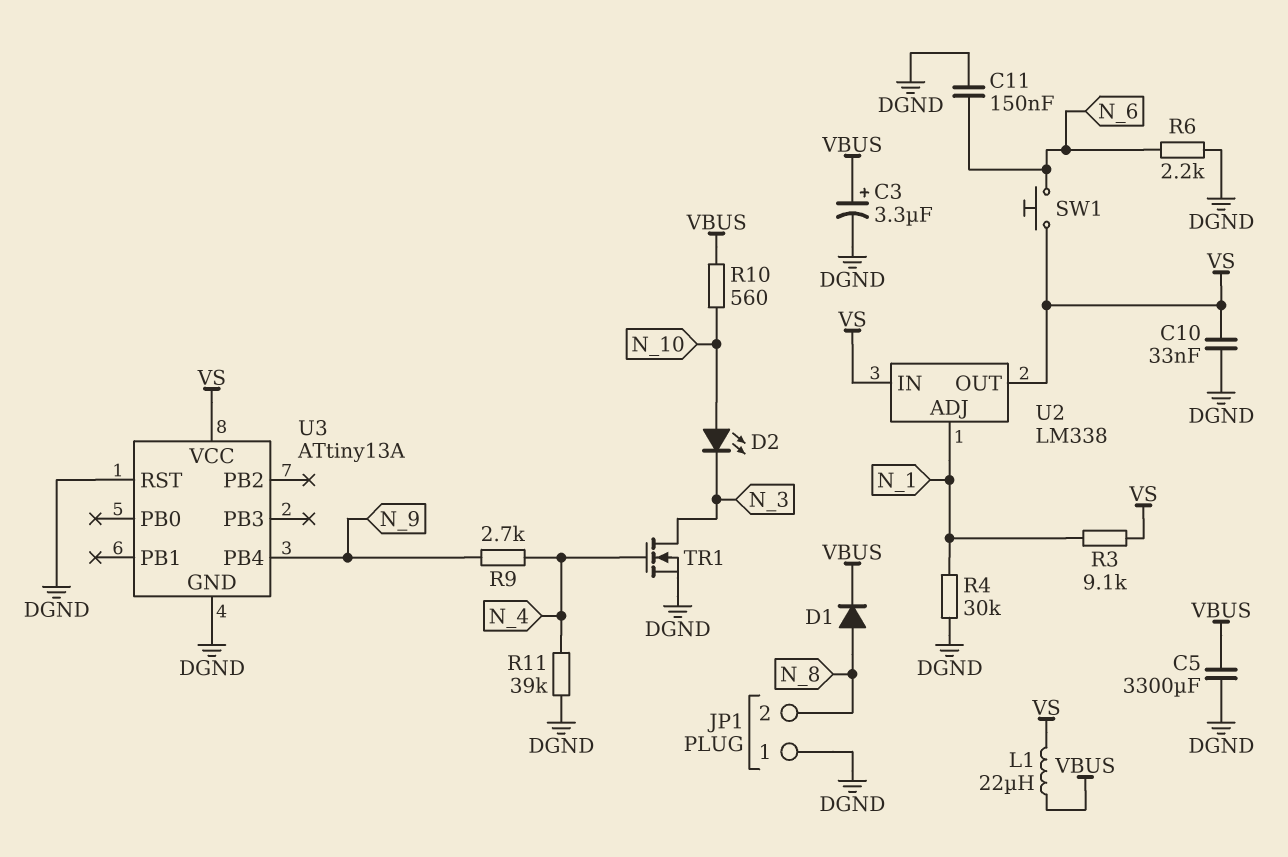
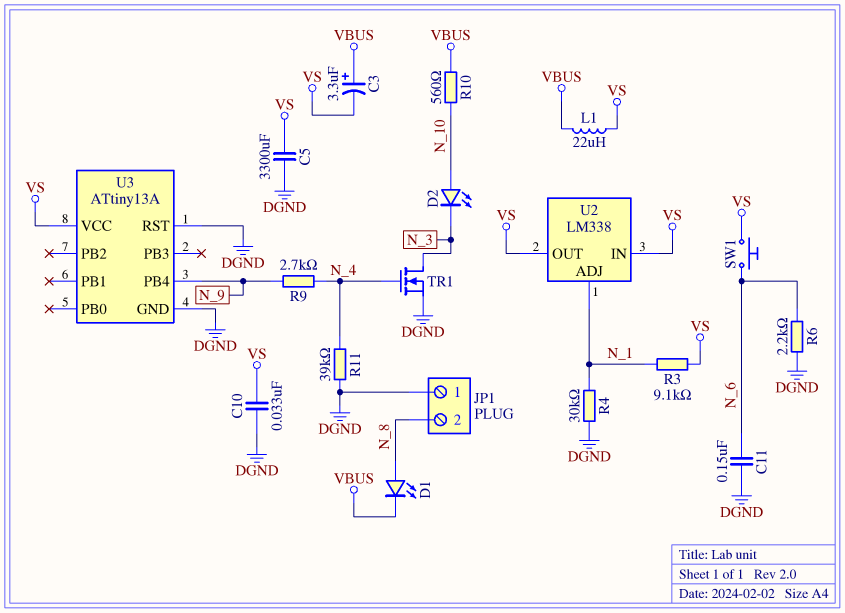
C3: 3.3uF (plus VBUS, minus DGND) -> 3.3uF (plus VBUS, minus VS)
C5: 3300uF (DGND, VBUS) -> 3300uF (DGND, VS)
D1: diode (A N_8, K VBUS) -> LED (A N_8, K VBUS)

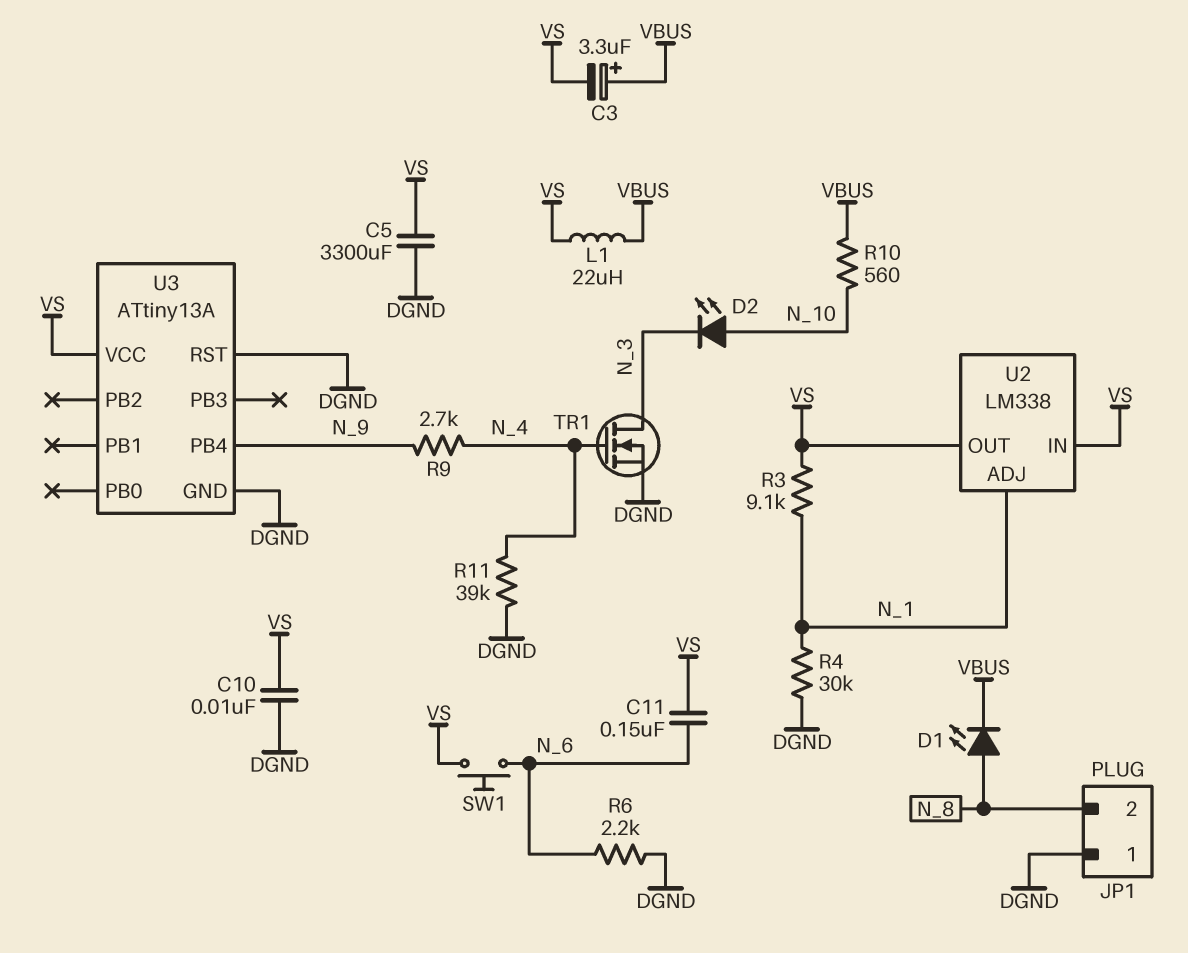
C10: 33nF (DGND, VS) -> 10nF (DGND, VS)
C11: 150nF (DGND, N_6) -> 150nF (N_6, VS)

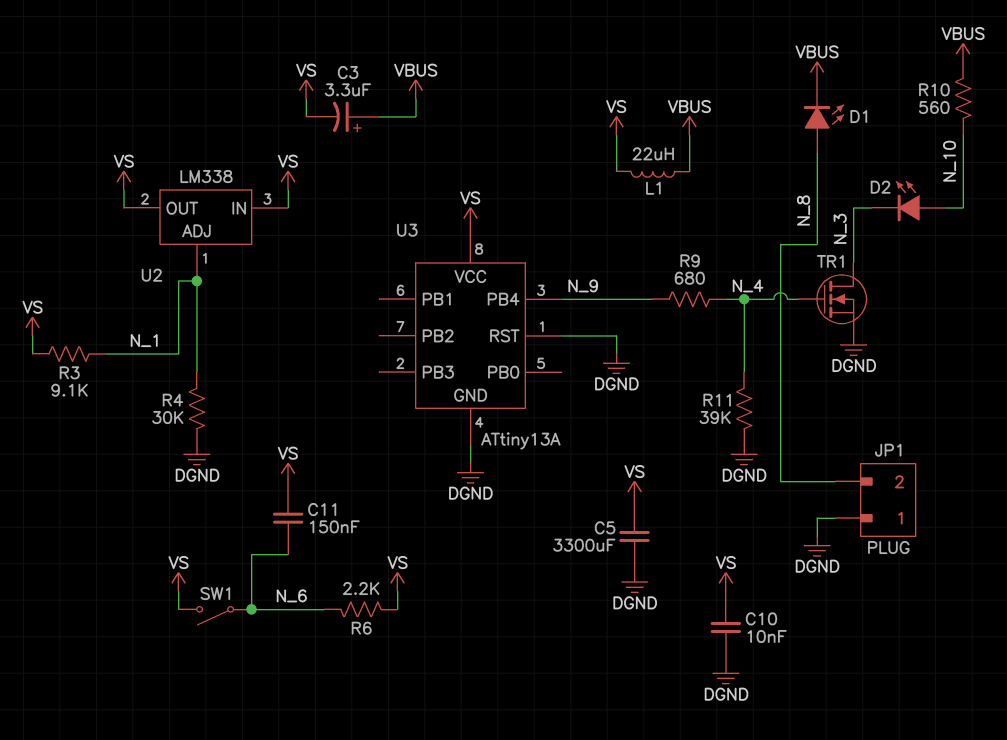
R6: 2.2k (DGND, N_6) -> 2.2k (N_6, VS)
R9: 2.7k (N_4, N_9) -> 680 (N_4, N_9)
SW1: button (N_6, VS) -> switch (N_6, VS)

